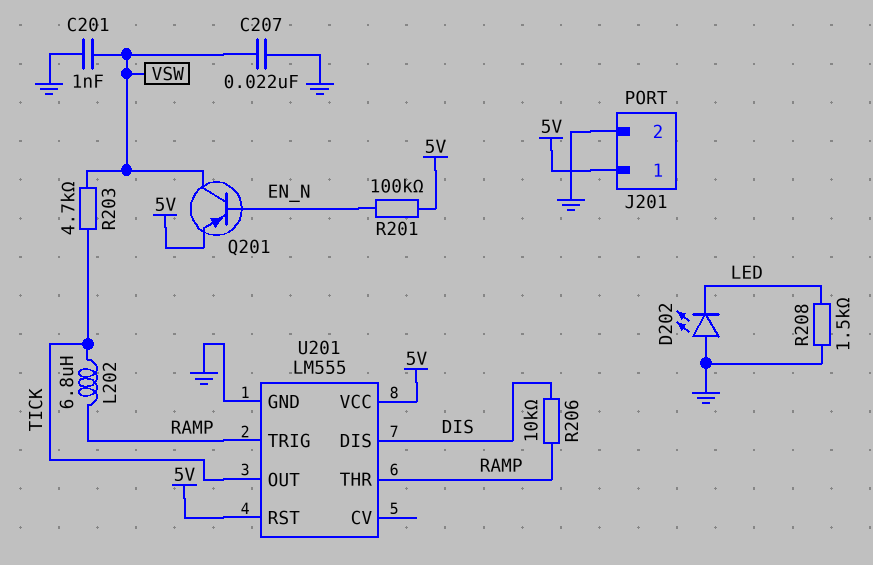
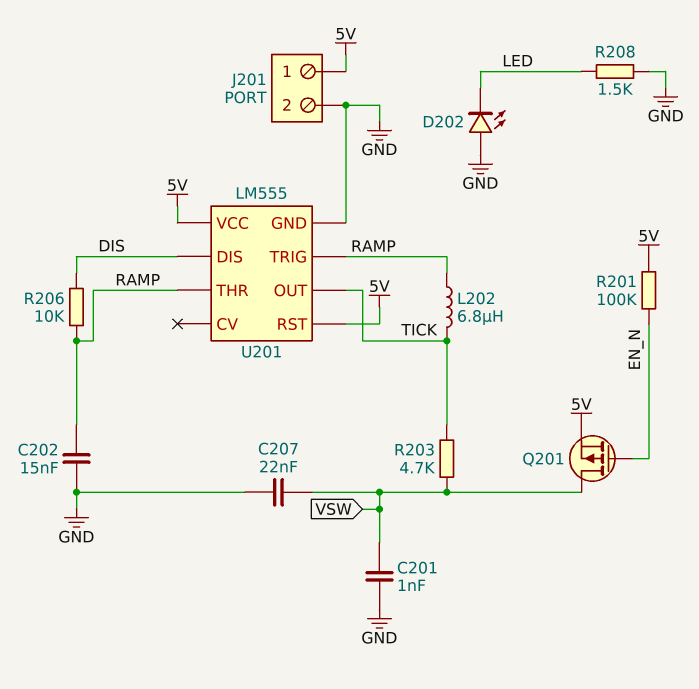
C202: none -> 15nF (GND, RAMP)
Q201: PNP (B EN_N, C VSW, E 5V) -> PMOS (G EN_N, D VSW, S 5V)

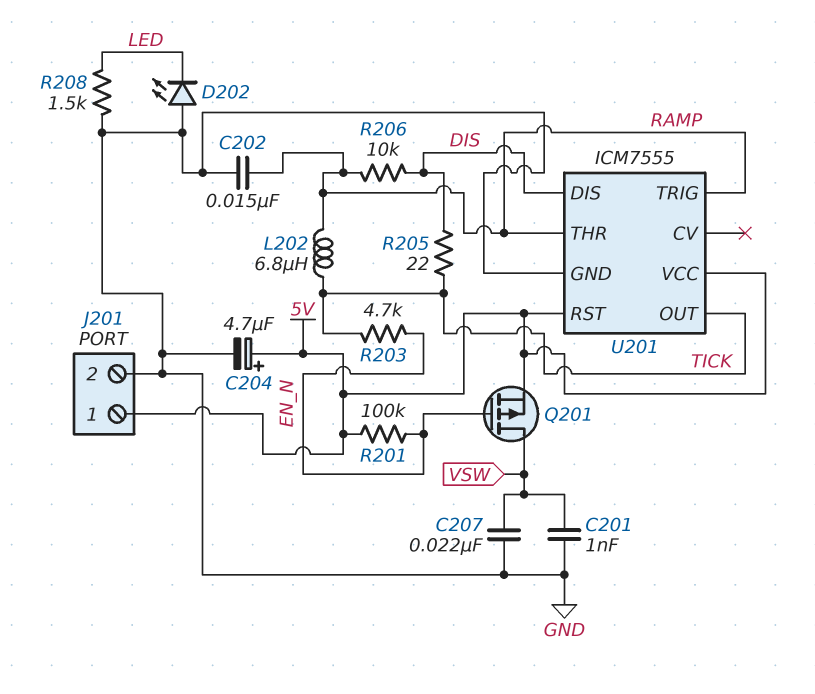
C204: none -> 4.7uF (plus 5V, minus GND)
R203: 4.7k (TICK, VSW) -> 4.7k (EN_N, TICK)
R205: none -> 22 (DIS, TICK)
U201: LM555 -> ICM7555

